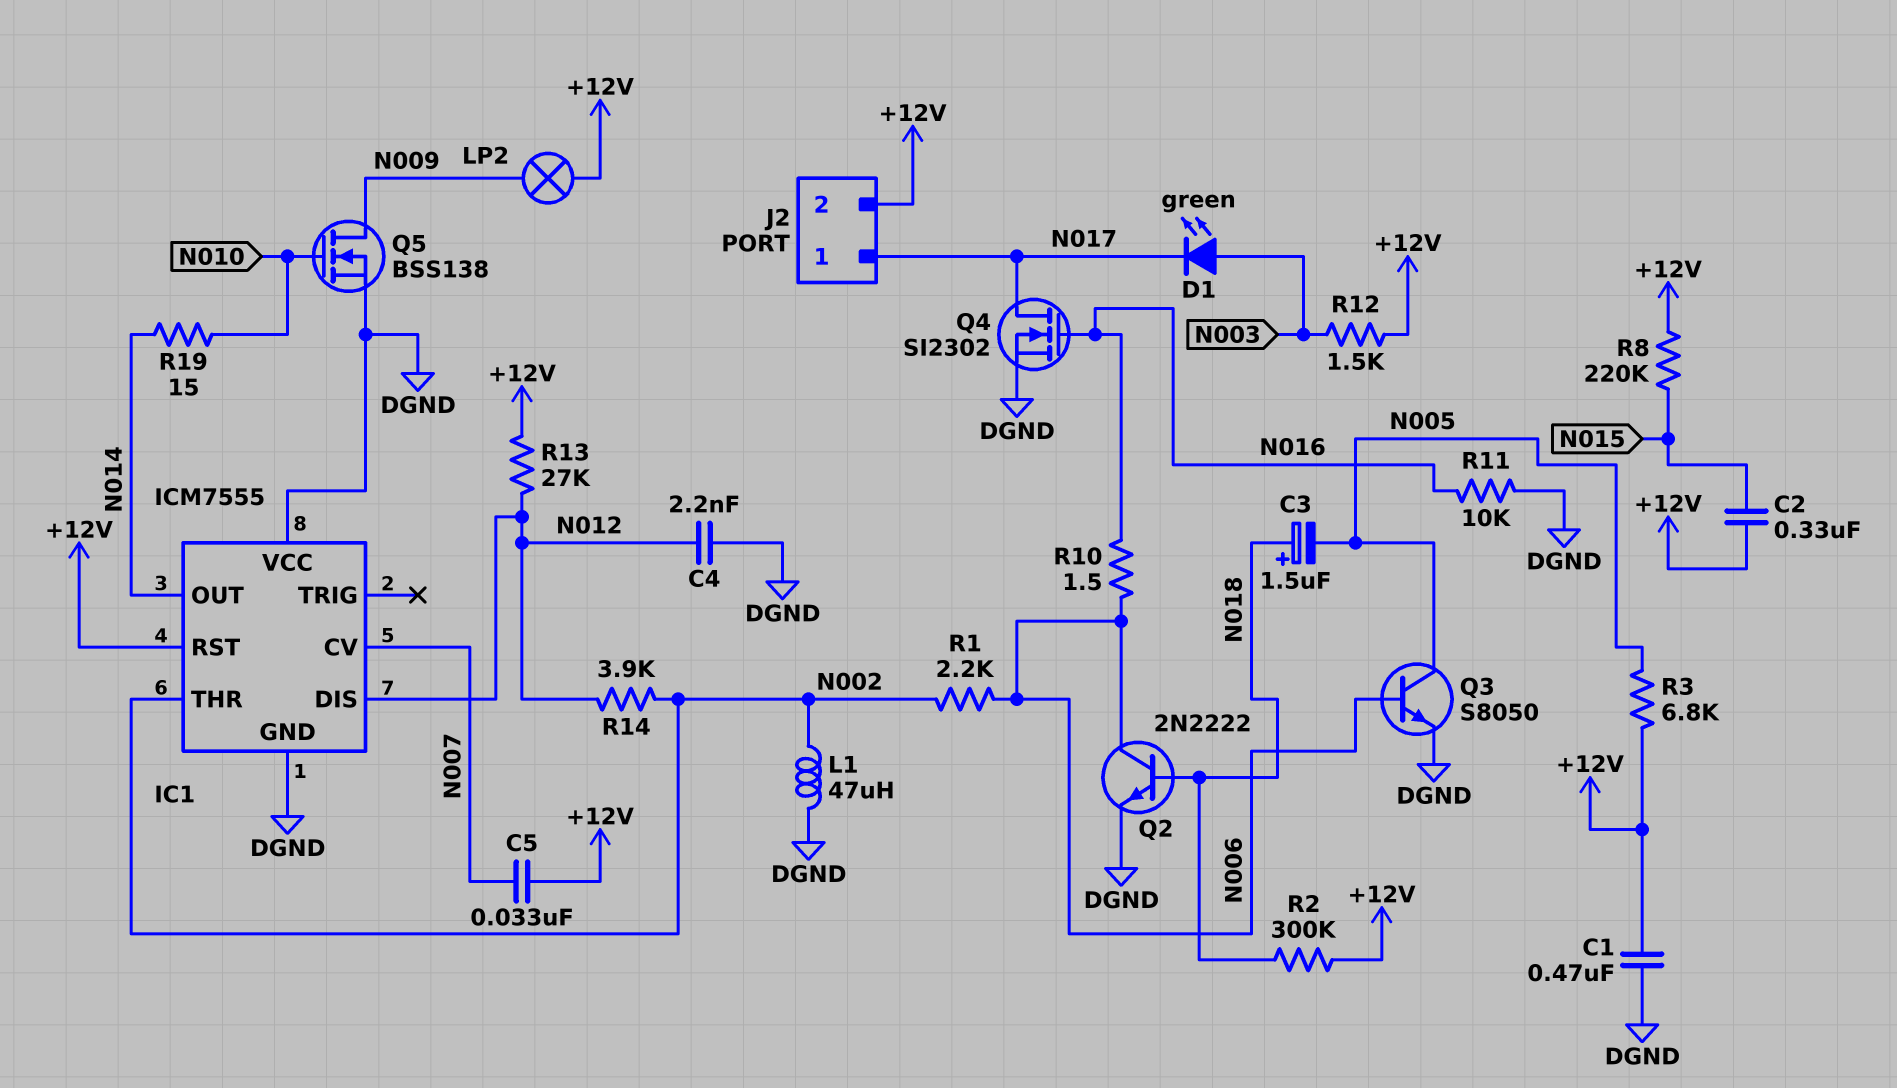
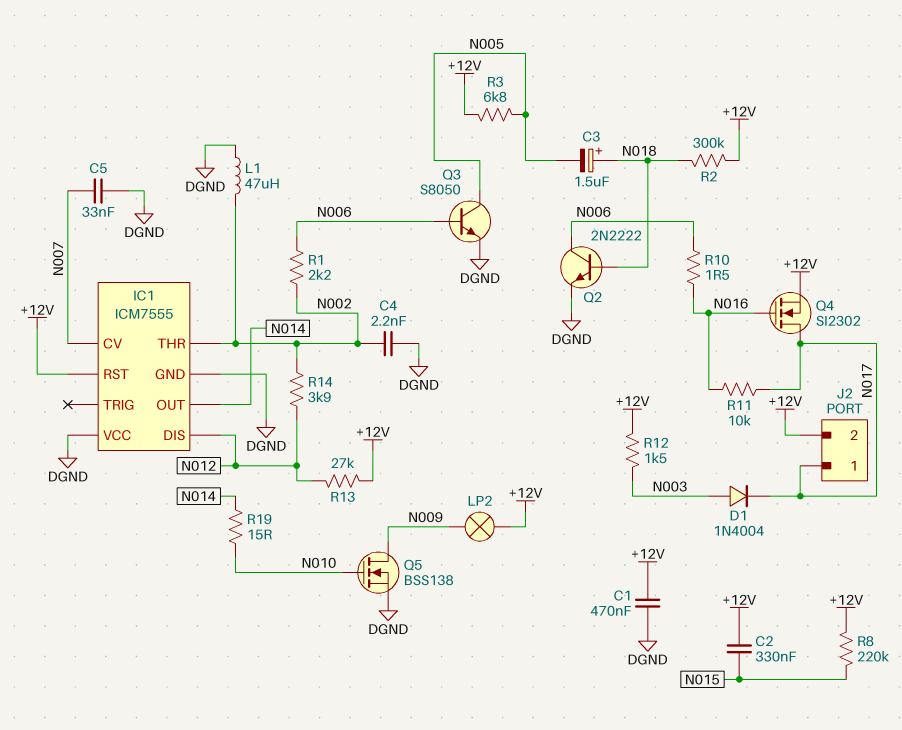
C4: 2.2nF (DGND, N012) -> 2.2nF (DGND, N002)
C5: 33nF (+12V, N007) -> 33nF (DGND, N007)
D1: LED green (A N003, K N017) -> diode 1N4004 (A N003, K N017)
Q4: NMOS SI2302 (G N016, D N017, S DGND) -> NMOS SI2302 (G N016, D N017, S +12V)
R11: 10k (DGND, N016) -> 10k (N016, N017)

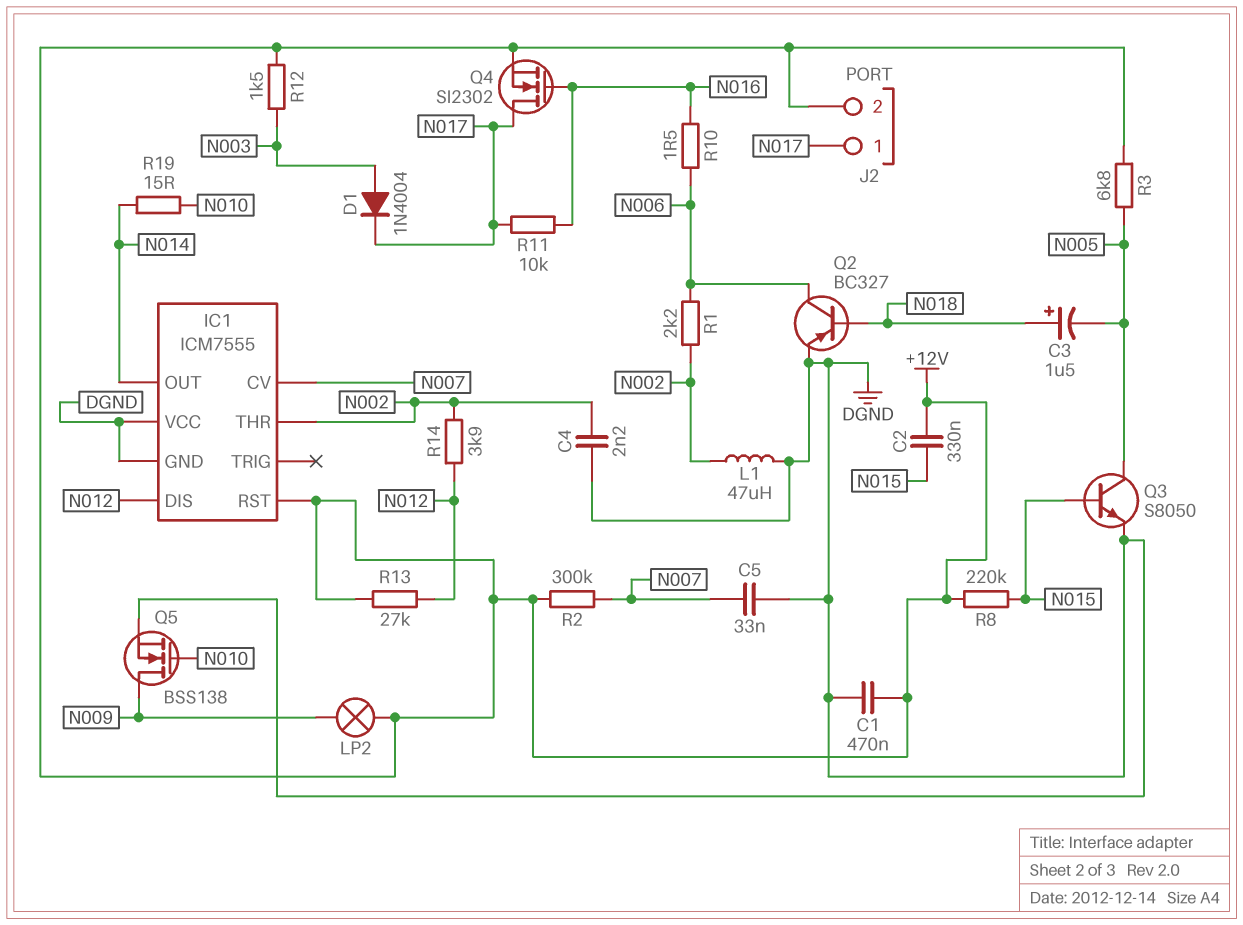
Q2: NPN 2N2222 (B N018, C N006, E DGND) -> PNP BC327 (B N018, C N006, E DGND)
Q3: NPN S8050 (B N006, C N005, E DGND) -> NPN S8050 (B N015, C N005, E DGND)
R2: 300k (+12V, N018) -> 300k (+12V, N007)

